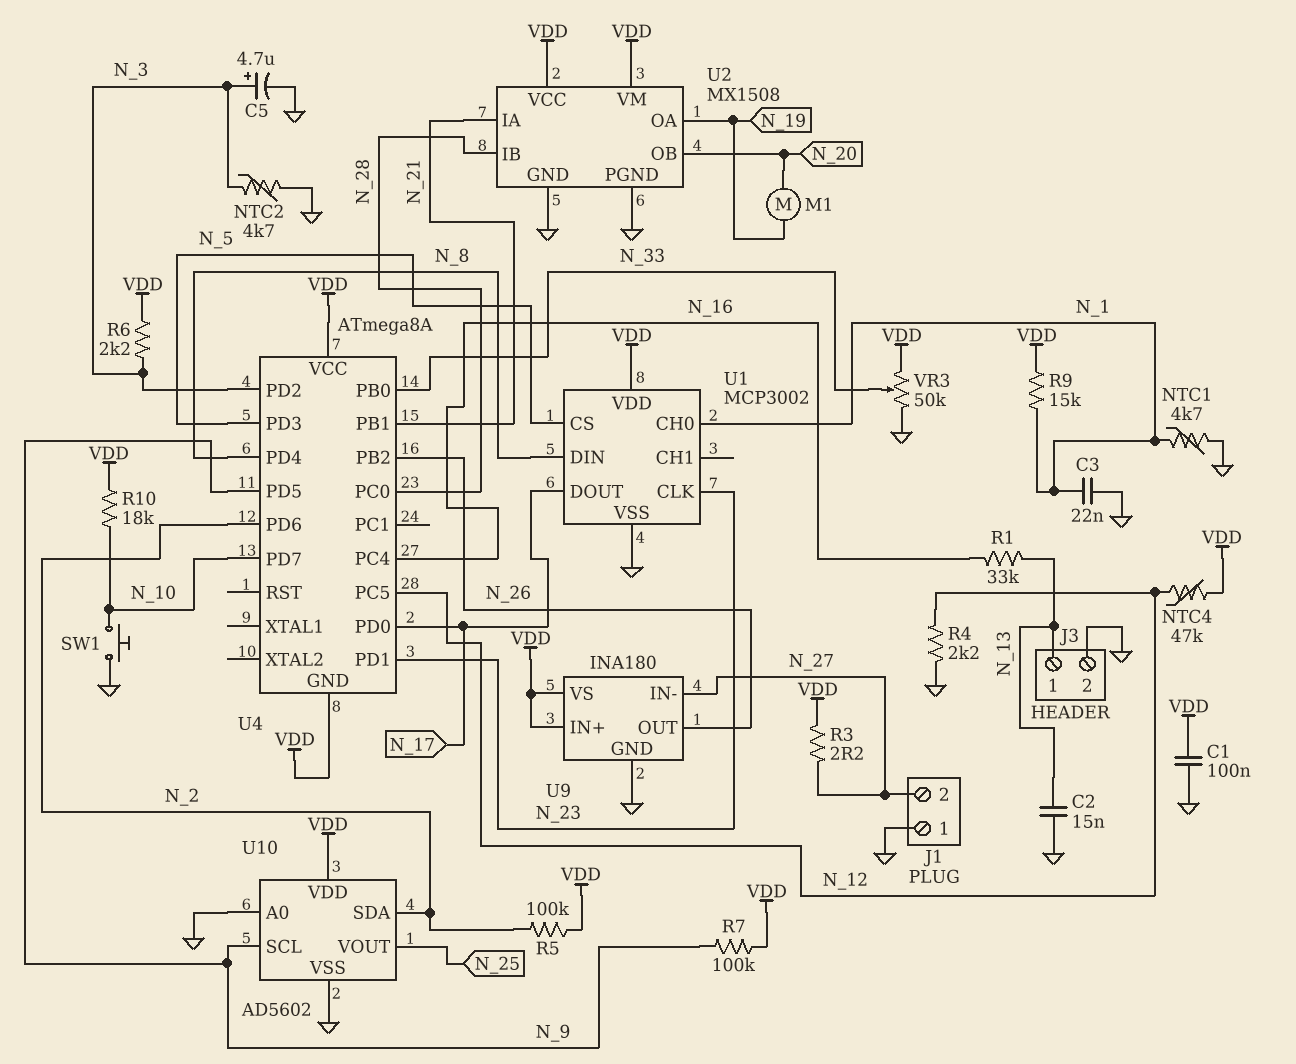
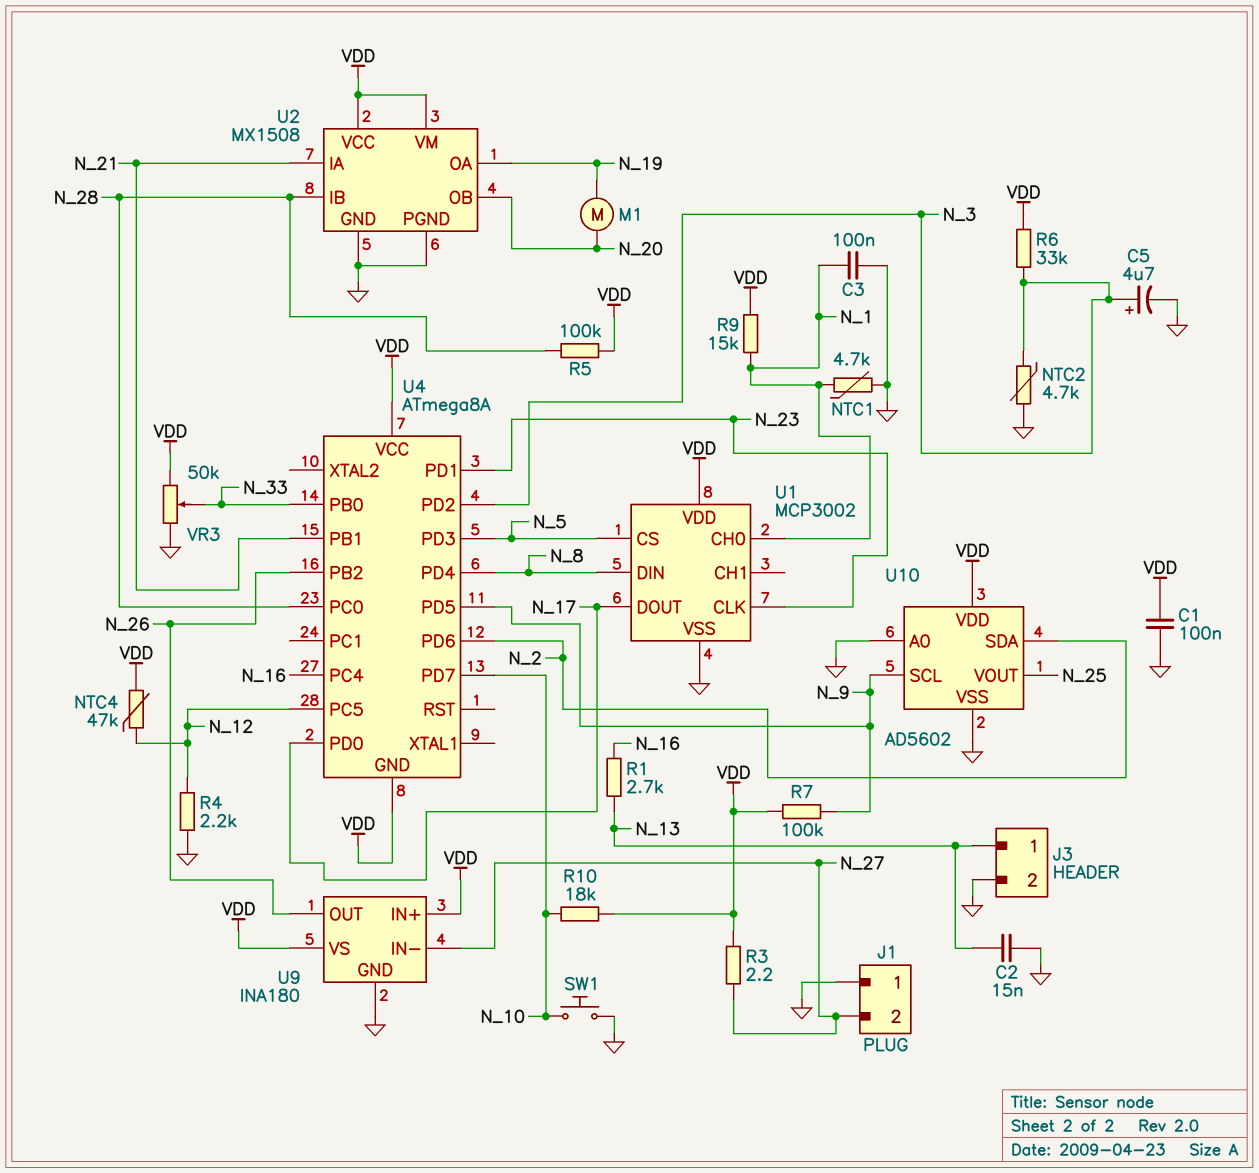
C3: 22nF (GND, N_1) -> 100nF (GND, N_1)
R1: 33k (N_13, N_16) -> 2.7k (N_13, N_16)
R5: 100k (N_2, VDD) -> 100k (N_28, VDD)
R6: 2.2k (N_3, VDD) -> 33k (N_3, VDD)

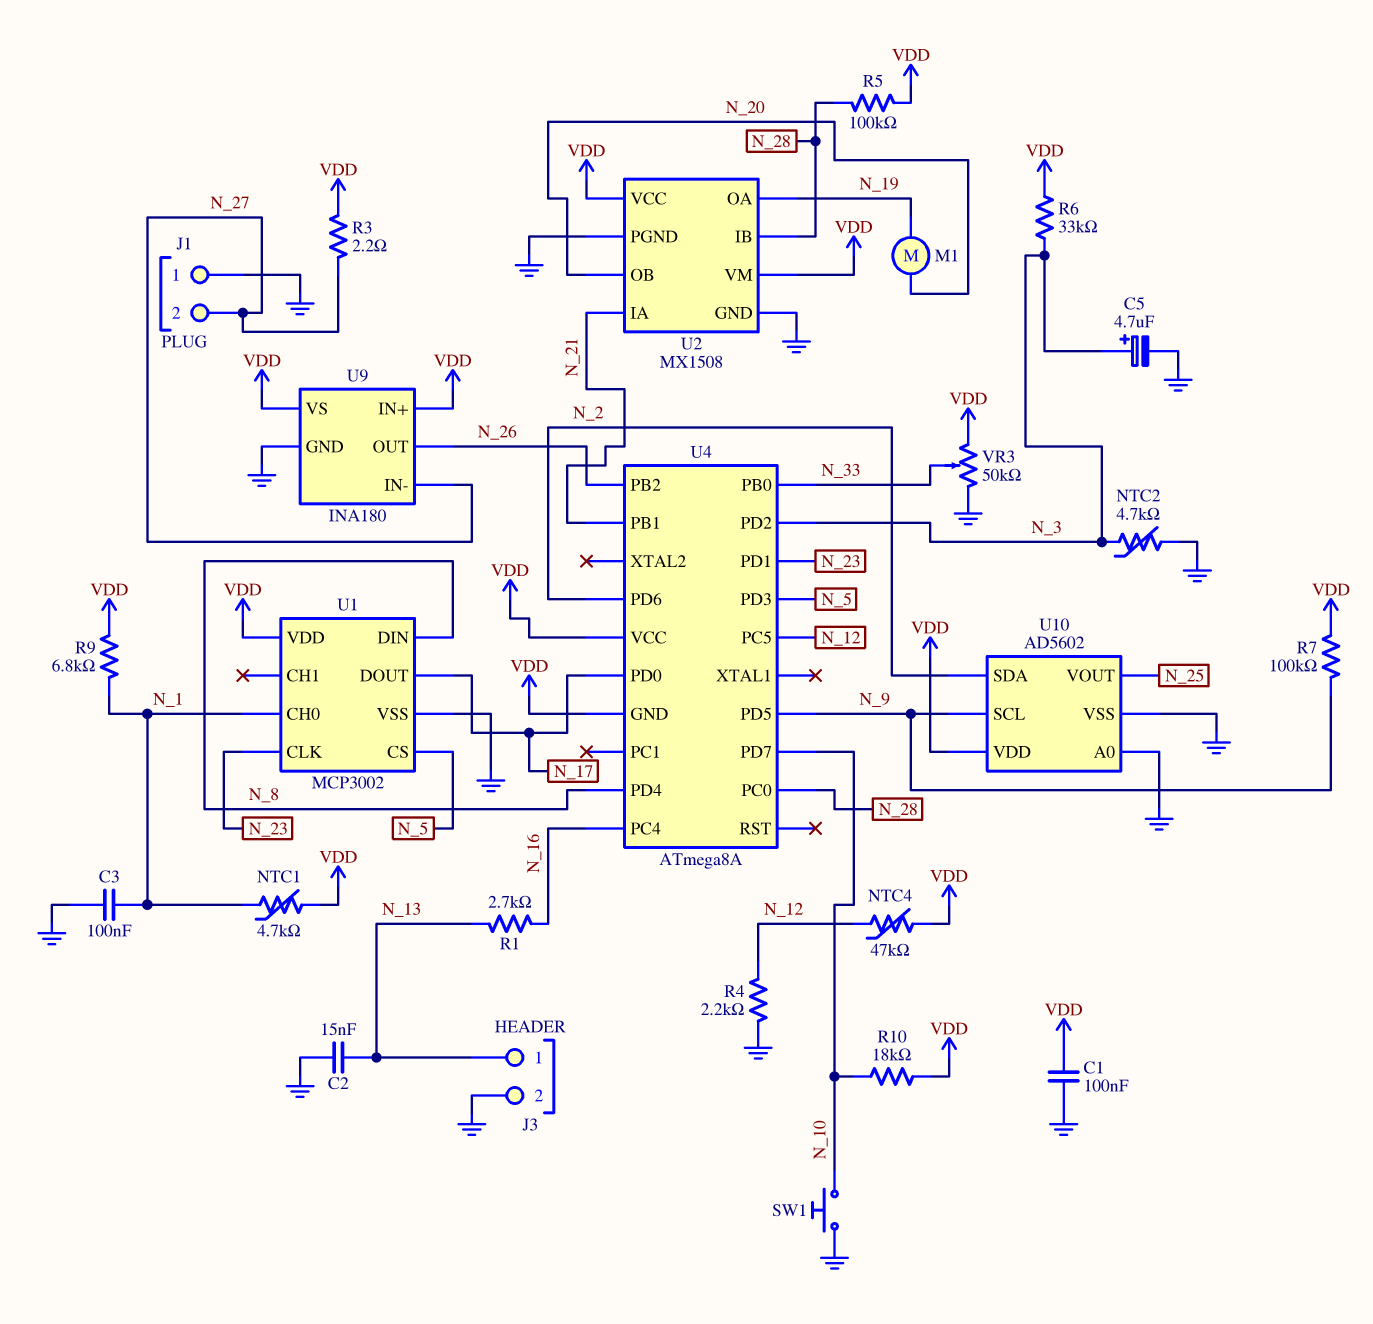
NTC1: 4.7k (GND, N_1) -> 4.7k (N_1, VDD)
R9: 15k (N_1, VDD) -> 6.8k (N_1, VDD)

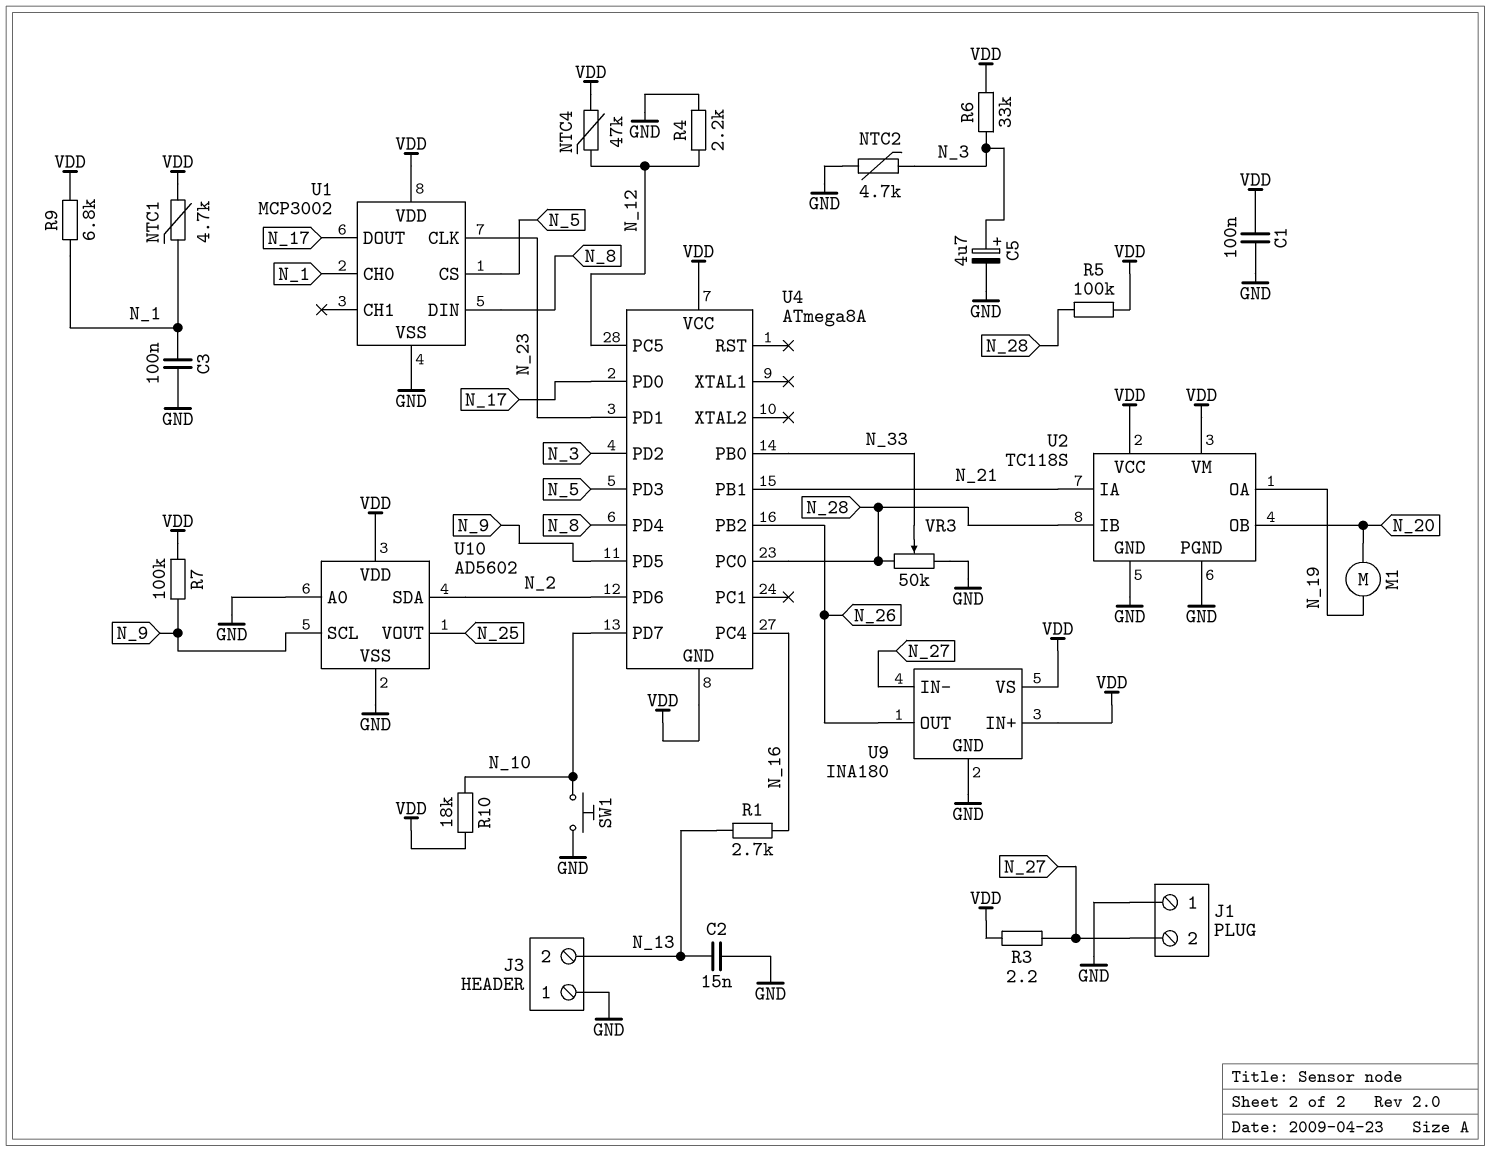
J3 pin 1: N_13 -> GND
J3 pin 2: GND -> N_13
U2: MX1508 -> TC118S
VR3: 50k (GND, VDD, wiper N_33) -> 50k (GND, N_28, wiper N_33)

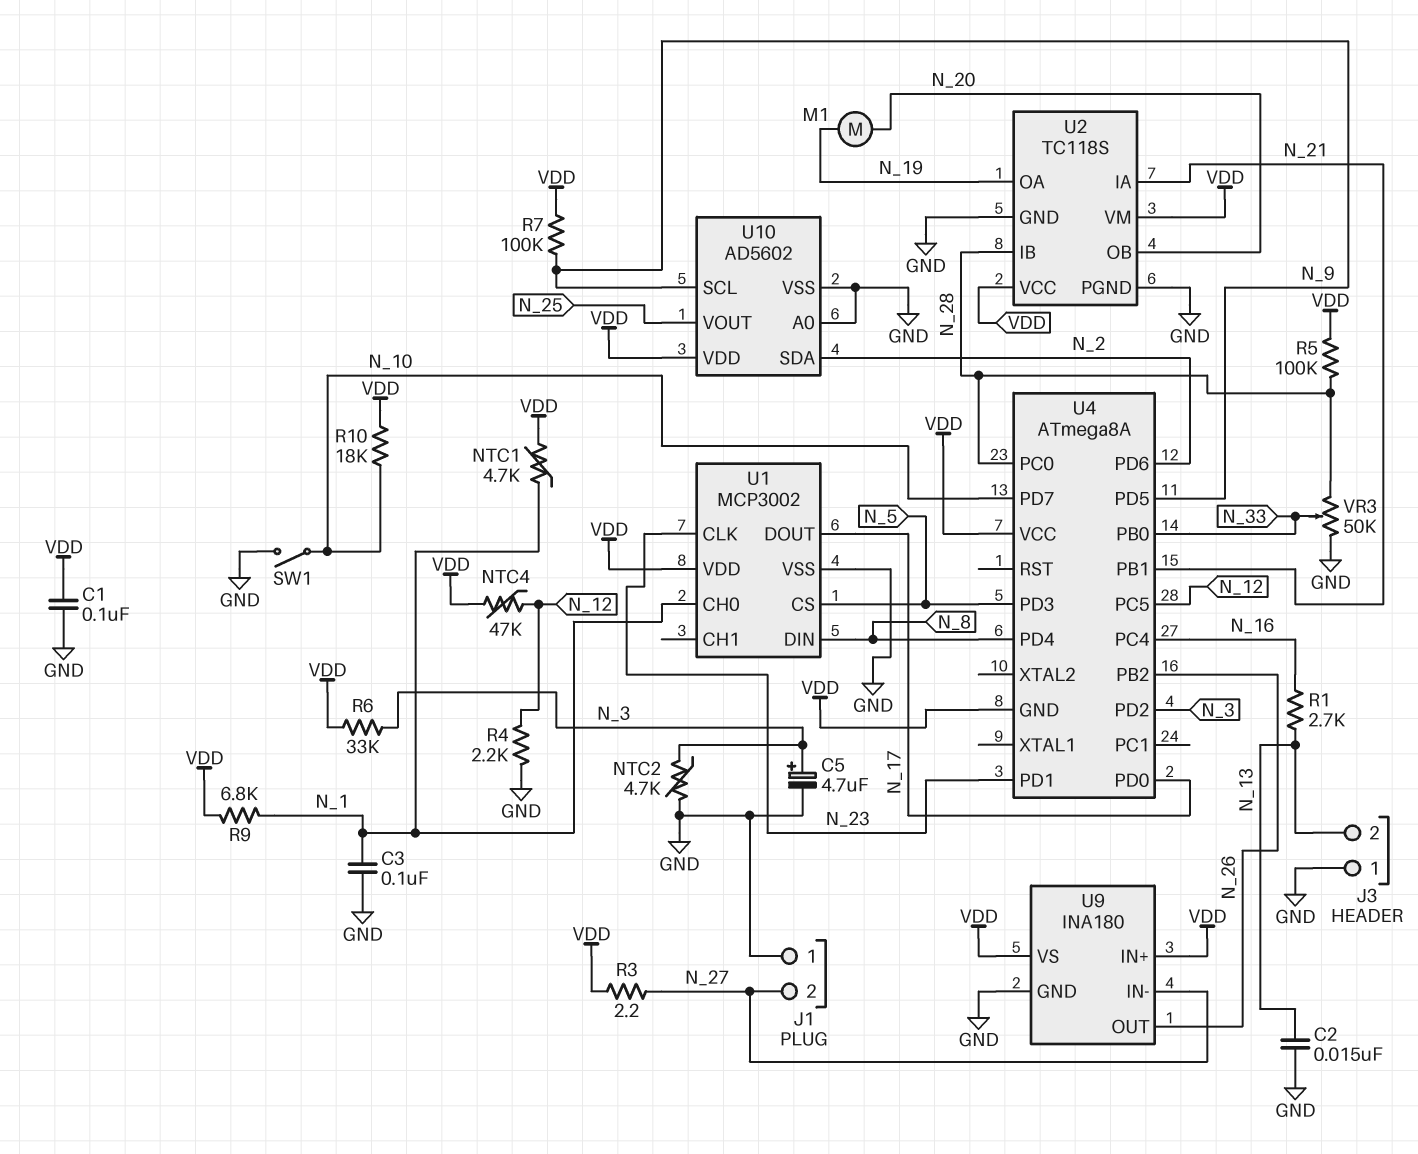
SW1: button (GND, N_10) -> switch (GND, N_10)

